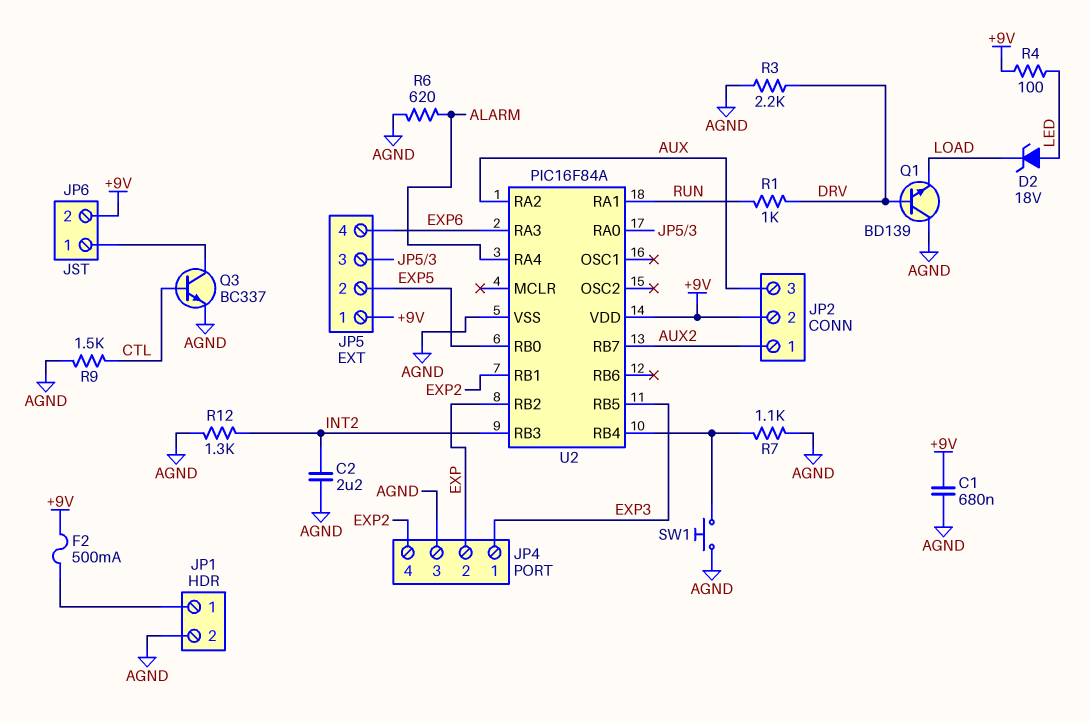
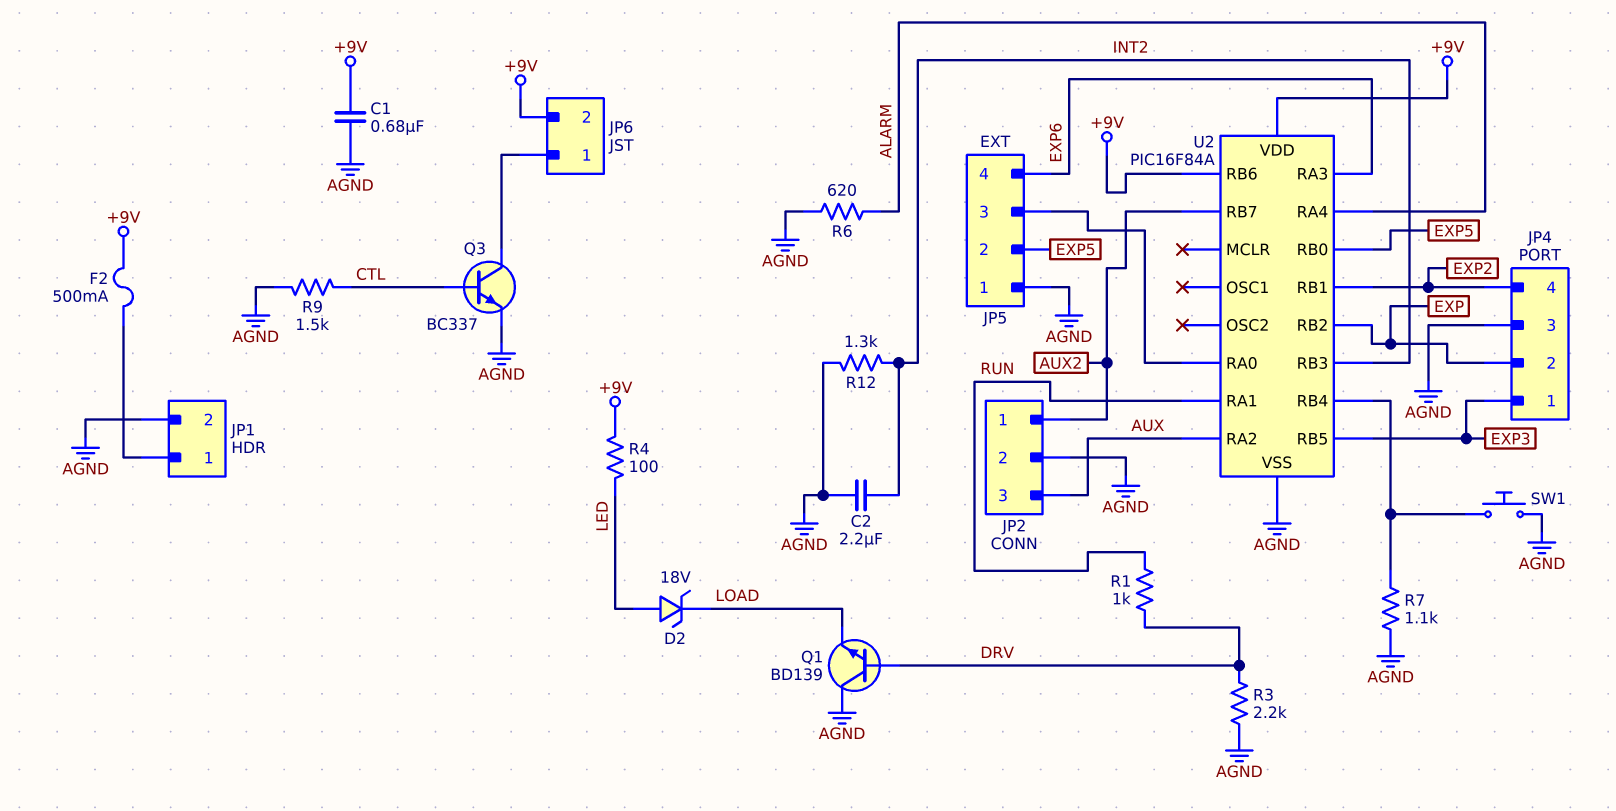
JP2 pin 2: +9V -> AGND
JP5 pin 1: +9V -> AGND
U2 pin RB6: none -> +9V

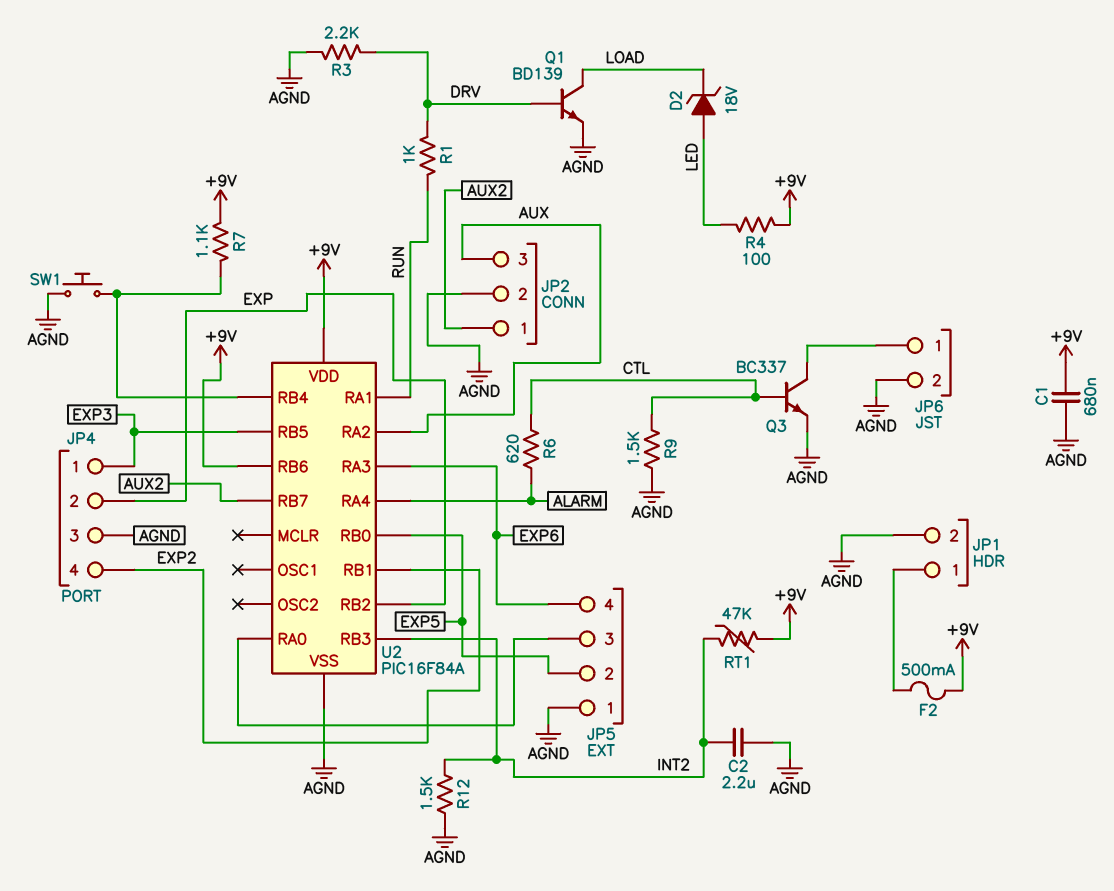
JP6 pin 2: +9V -> AGND
Q1: NPN BD139 (B DRV, C AGND, E LOAD) -> NPN BD139 (B DRV, C LOAD, E AGND)
R6: 620 (AGND, ALARM) -> 620 (ALARM, CTL)
R7: 1.1k (AGND, U2/RB4) -> 1.1k (+9V, U2/RB4)
R12: 1.3k (AGND, INT2) -> 1.5k (AGND, INT2)
RT1: none -> 47k (+9V, INT2)

